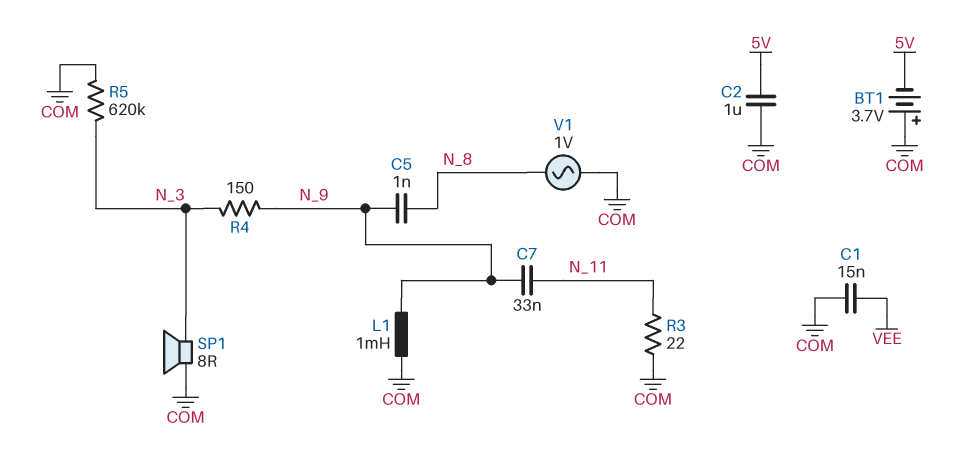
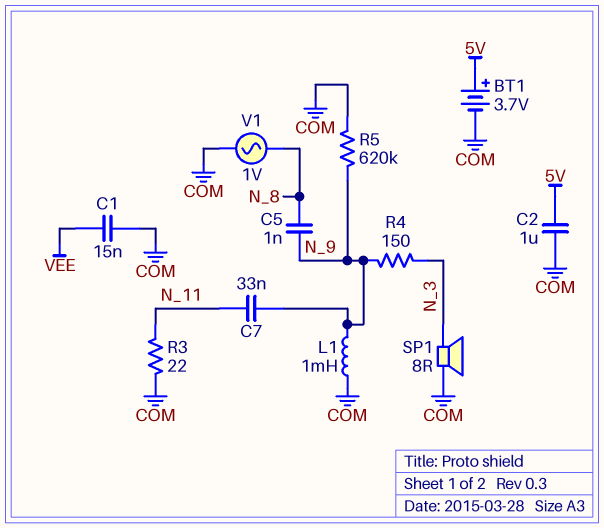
BT1: 3.7V (plus COM, minus 5V) -> 3.7V (plus 5V, minus COM)
R5: 620k (COM, N_3) -> 620k (COM, N_9)

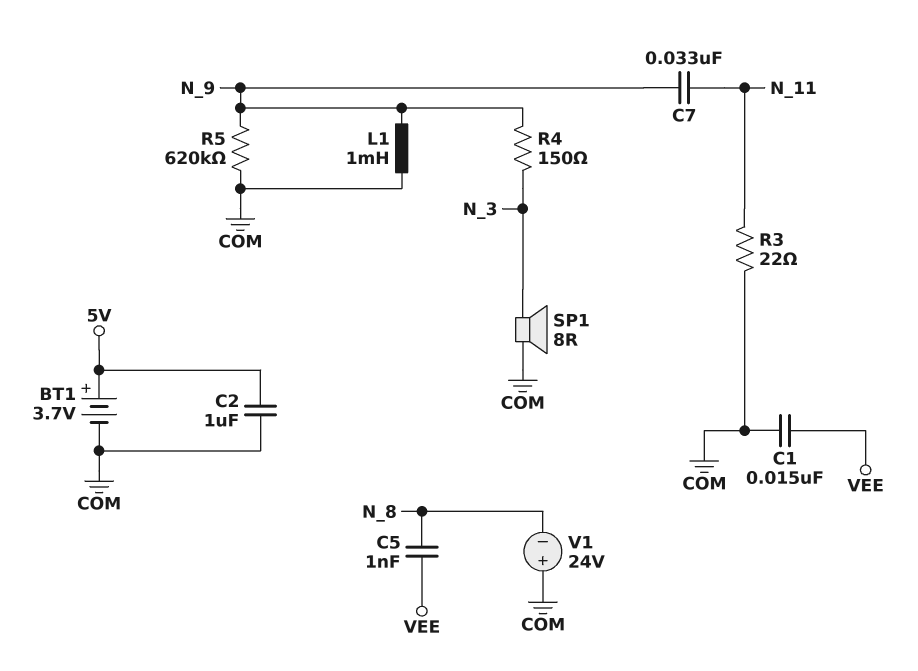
C5: 1nF (N_8, N_9) -> 1nF (N_8, VEE)
V1: AC 1V (COM, N_8) -> 24V (plus COM, minus N_8)

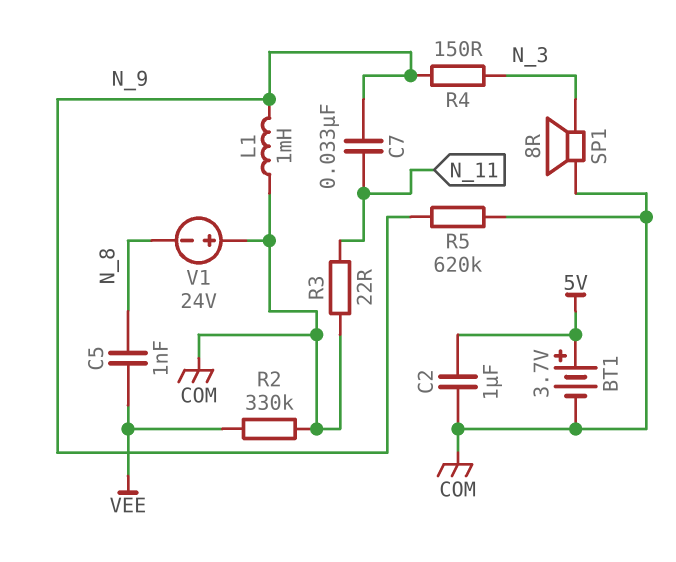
C1: 15nF (COM, VEE) -> none
R2: none -> 330k (COM, VEE)

